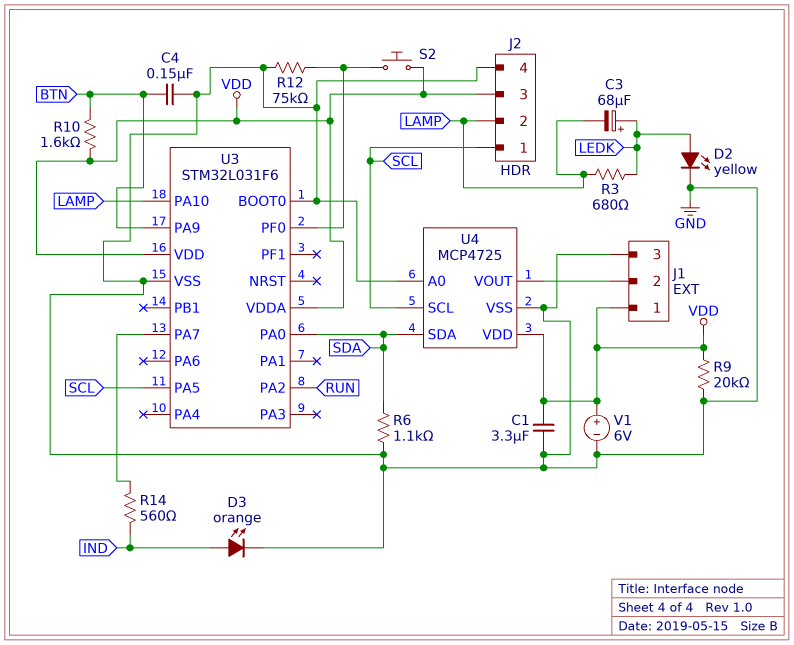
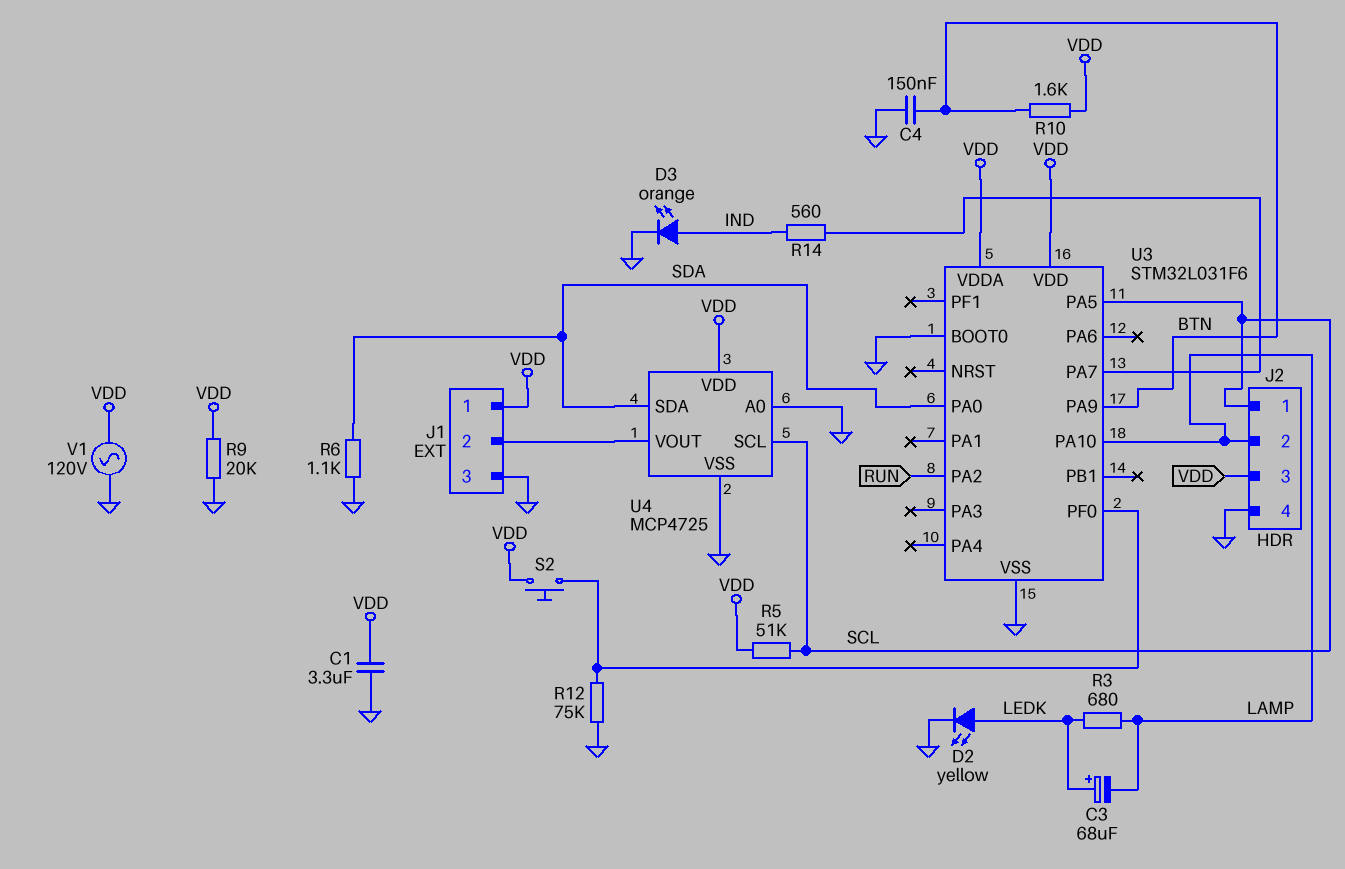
R5: none -> 51k (SCL, VDD)
V1: 6V (plus VDD, minus GND) -> AC 120V (GND, VDD)

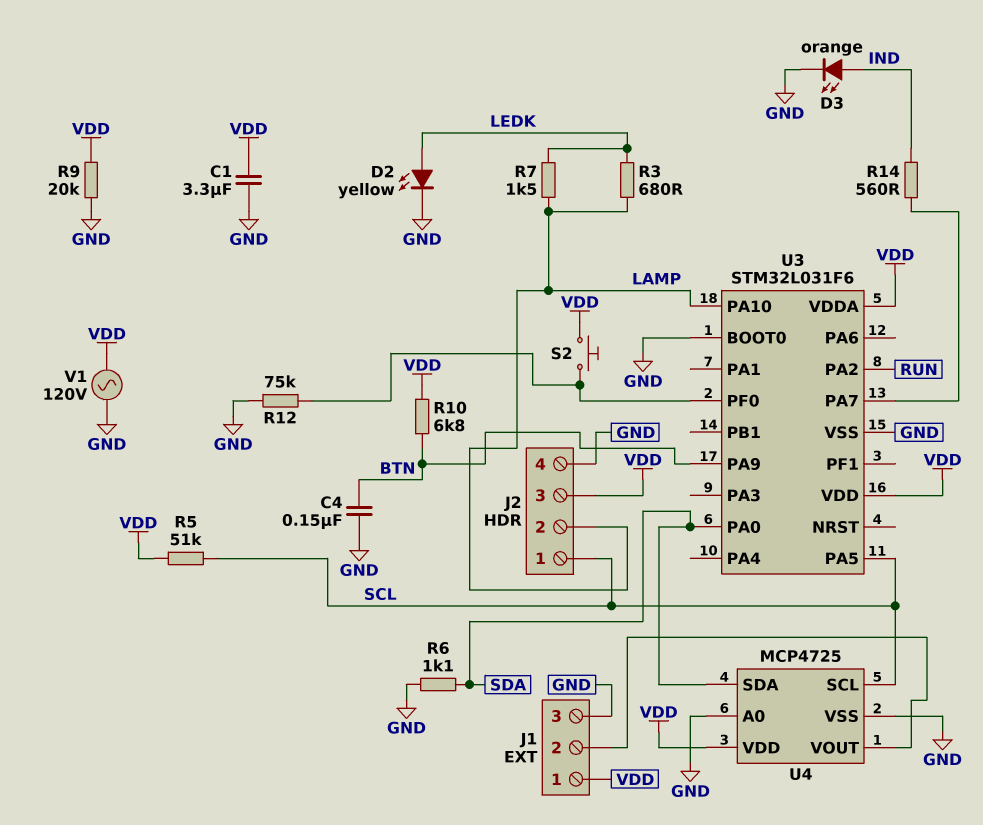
C3: 68uF (plus LEDK, minus LAMP) -> none
R7: none -> 1.5k (LAMP, LEDK)
R10: 1.6k (BTN, VDD) -> 6.8k (BTN, VDD)

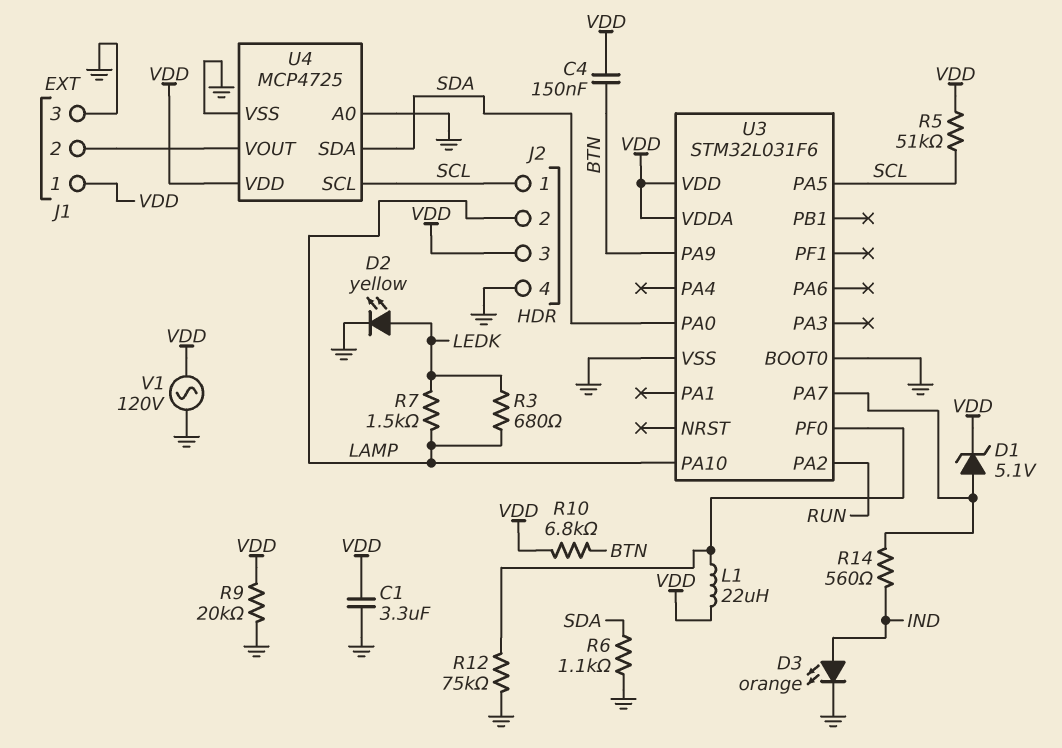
C4: 150nF (BTN, GND) -> 150nF (BTN, VDD)
D1: none -> zener 5.1V (A U3/PA7, K VDD)
L1: none -> 22uH (U3/PF0, VDD)
S2: button (U3/PF0, VDD) -> none

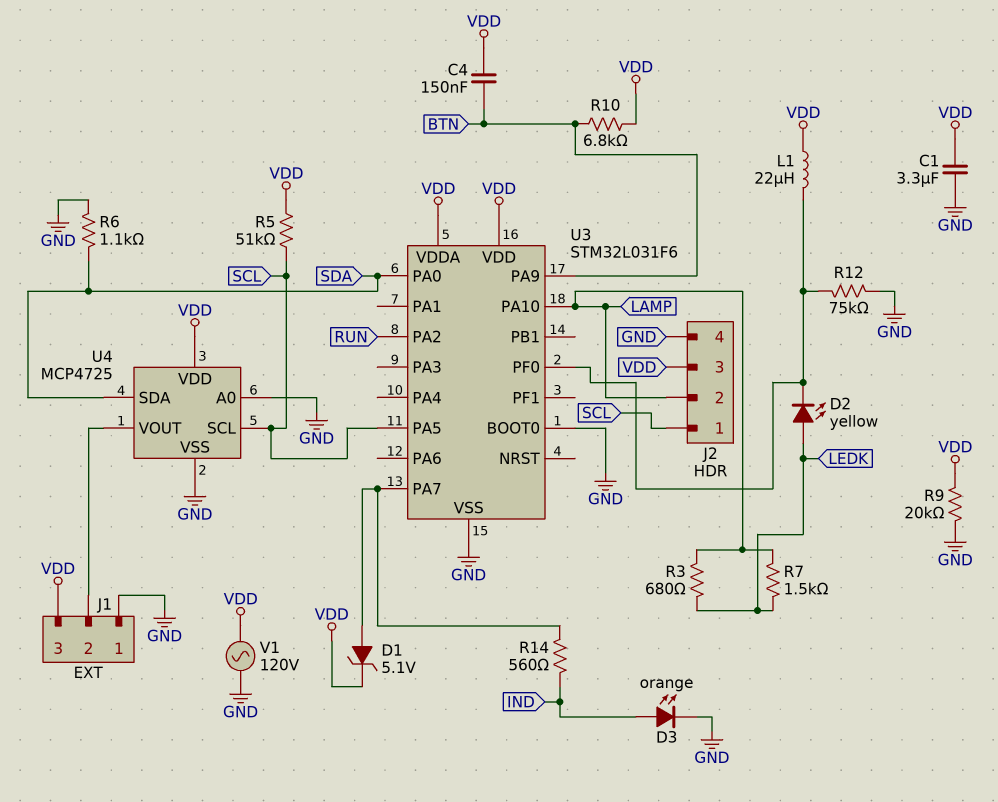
D2: LED yellow (A LEDK, K GND) -> LED yellow (A LEDK, K U3/PF0)
J1 pin 1: VDD -> GND
J1 pin 3: GND -> VDD

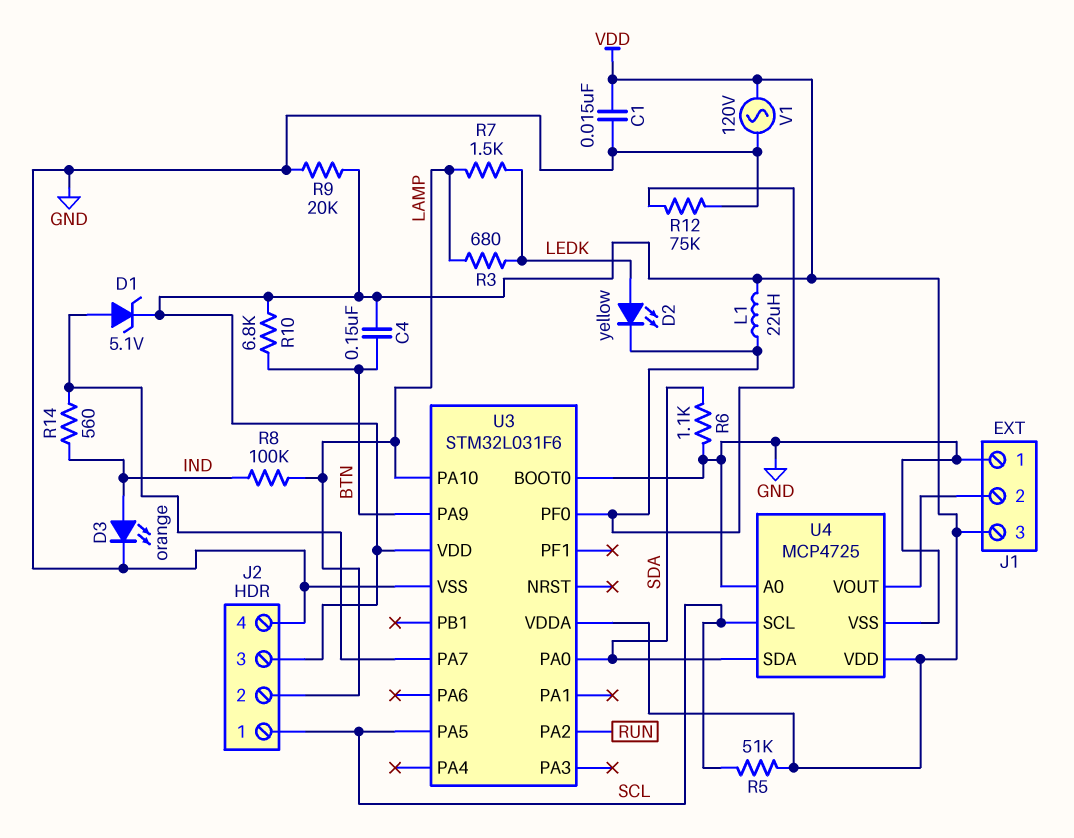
C1: 3.3uF (GND, VDD) -> 15nF (GND, VDD)
R8: none -> 100k (IND, LAMP)

